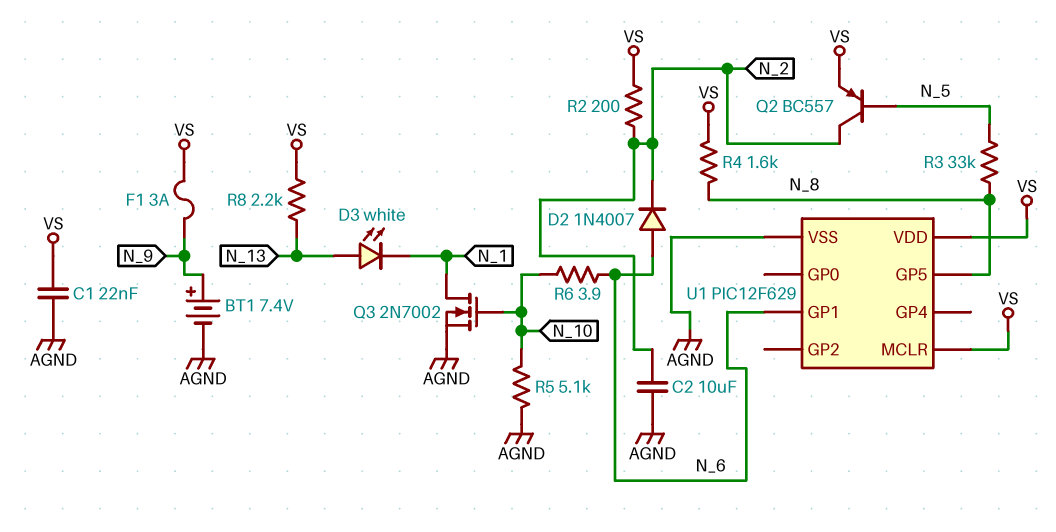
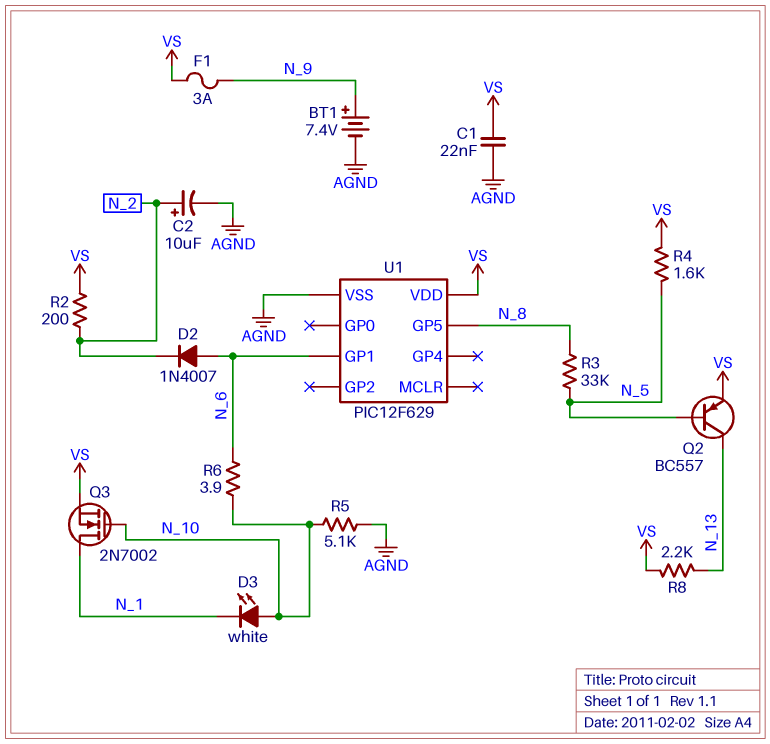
C2: 10uF (AGND, N_2) -> 10uF (plus N_2, minus AGND)
D3: LED white (A N_13, K N_1) -> LED white (A N_10, K N_1)
Q2: PNP BC557 (B N_5, C N_2, E VS) -> PNP BC557 (B N_5, C N_13, E VS)
Q3: NMOS 2N7002 (G N_10, D N_1, S AGND) -> NMOS 2N7002 (G N_10, D N_1, S VS)
R4: 1.6k (N_8, VS) -> 1.6k (N_5, VS)
U1 pin MCLR: VS -> none

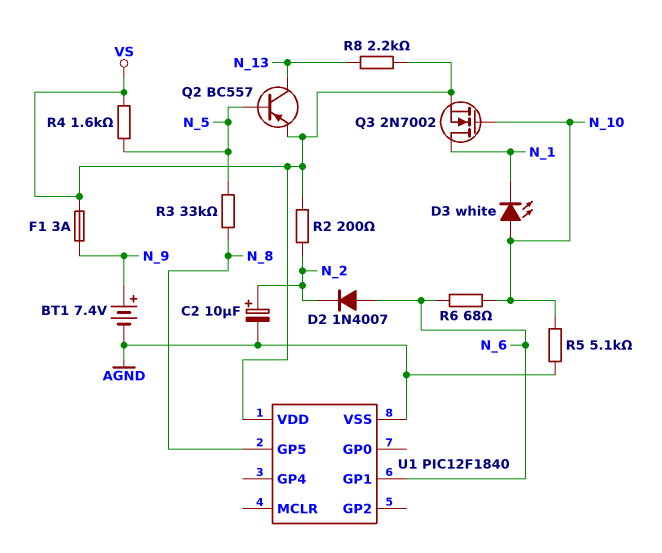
C1: 22nF (AGND, VS) -> none
R6: 3.9 (N_6, N_10) -> 68 (N_6, N_10)
U1: PIC12F629 -> PIC12F1840

